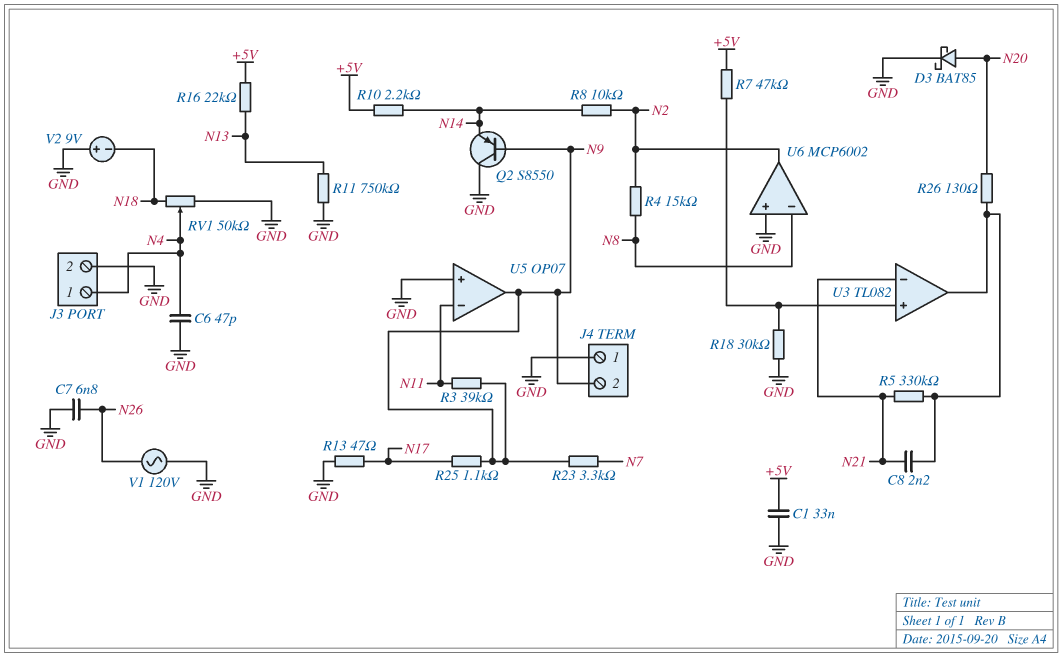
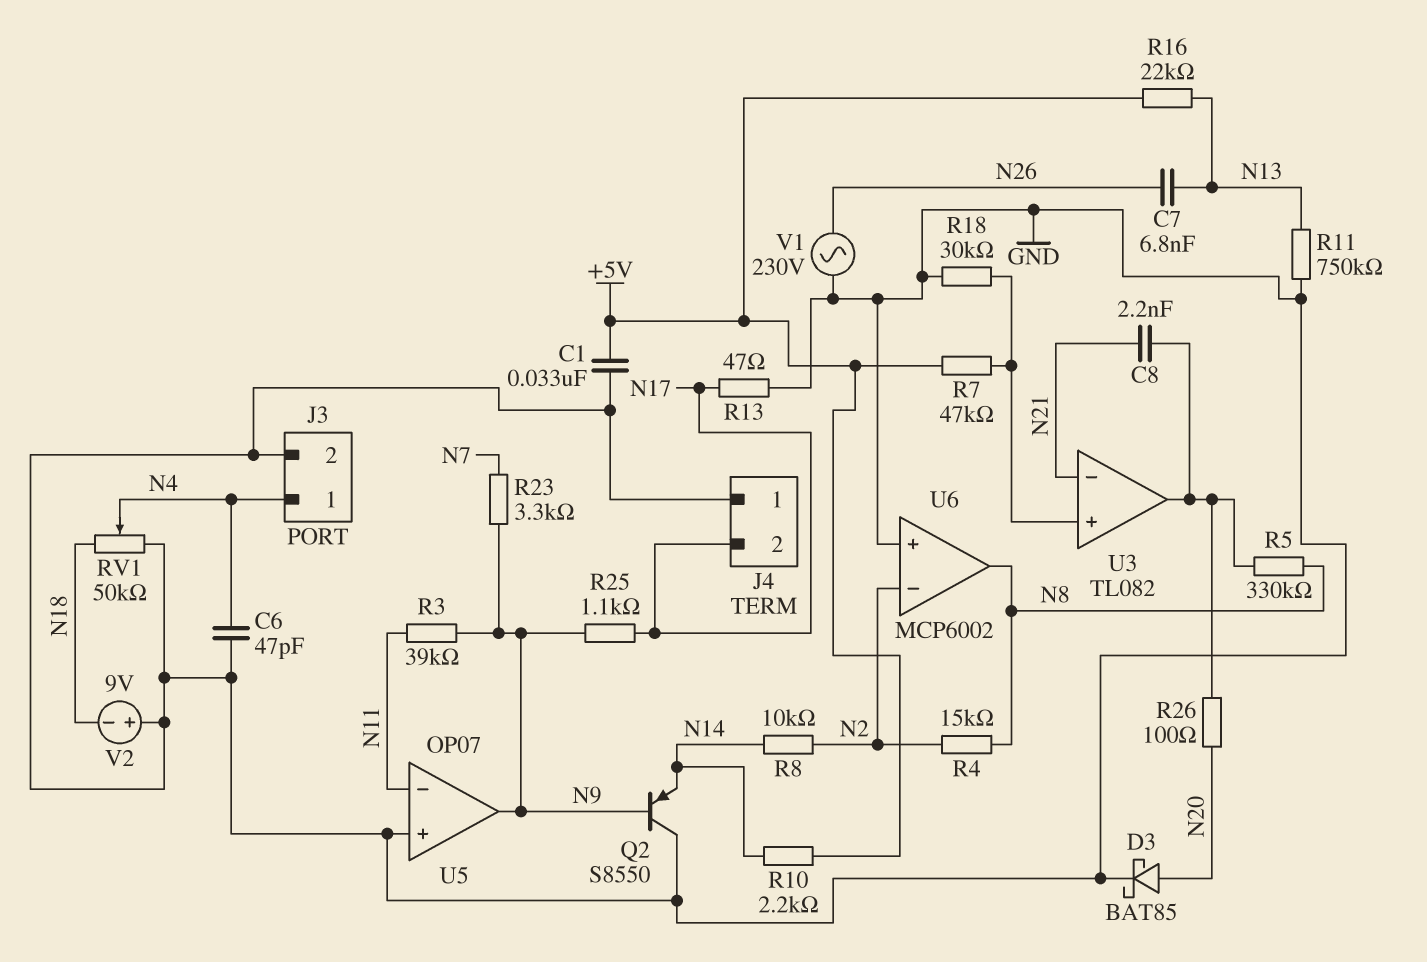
C7: 6.8nF (GND, N26) -> 6.8nF (N13, N26)
J4 pin 2: N9 -> N17
R5: 330k (N21, U3/out) -> 330k (N8, U3/out)
R26: 130 (N20, U3/out) -> 100 (N20, U3/out)
U6 pin in-: N8 -> N2
U6 pin out: N2 -> N8
V1: AC 120V (GND, N26) -> AC 230V (GND, N26)

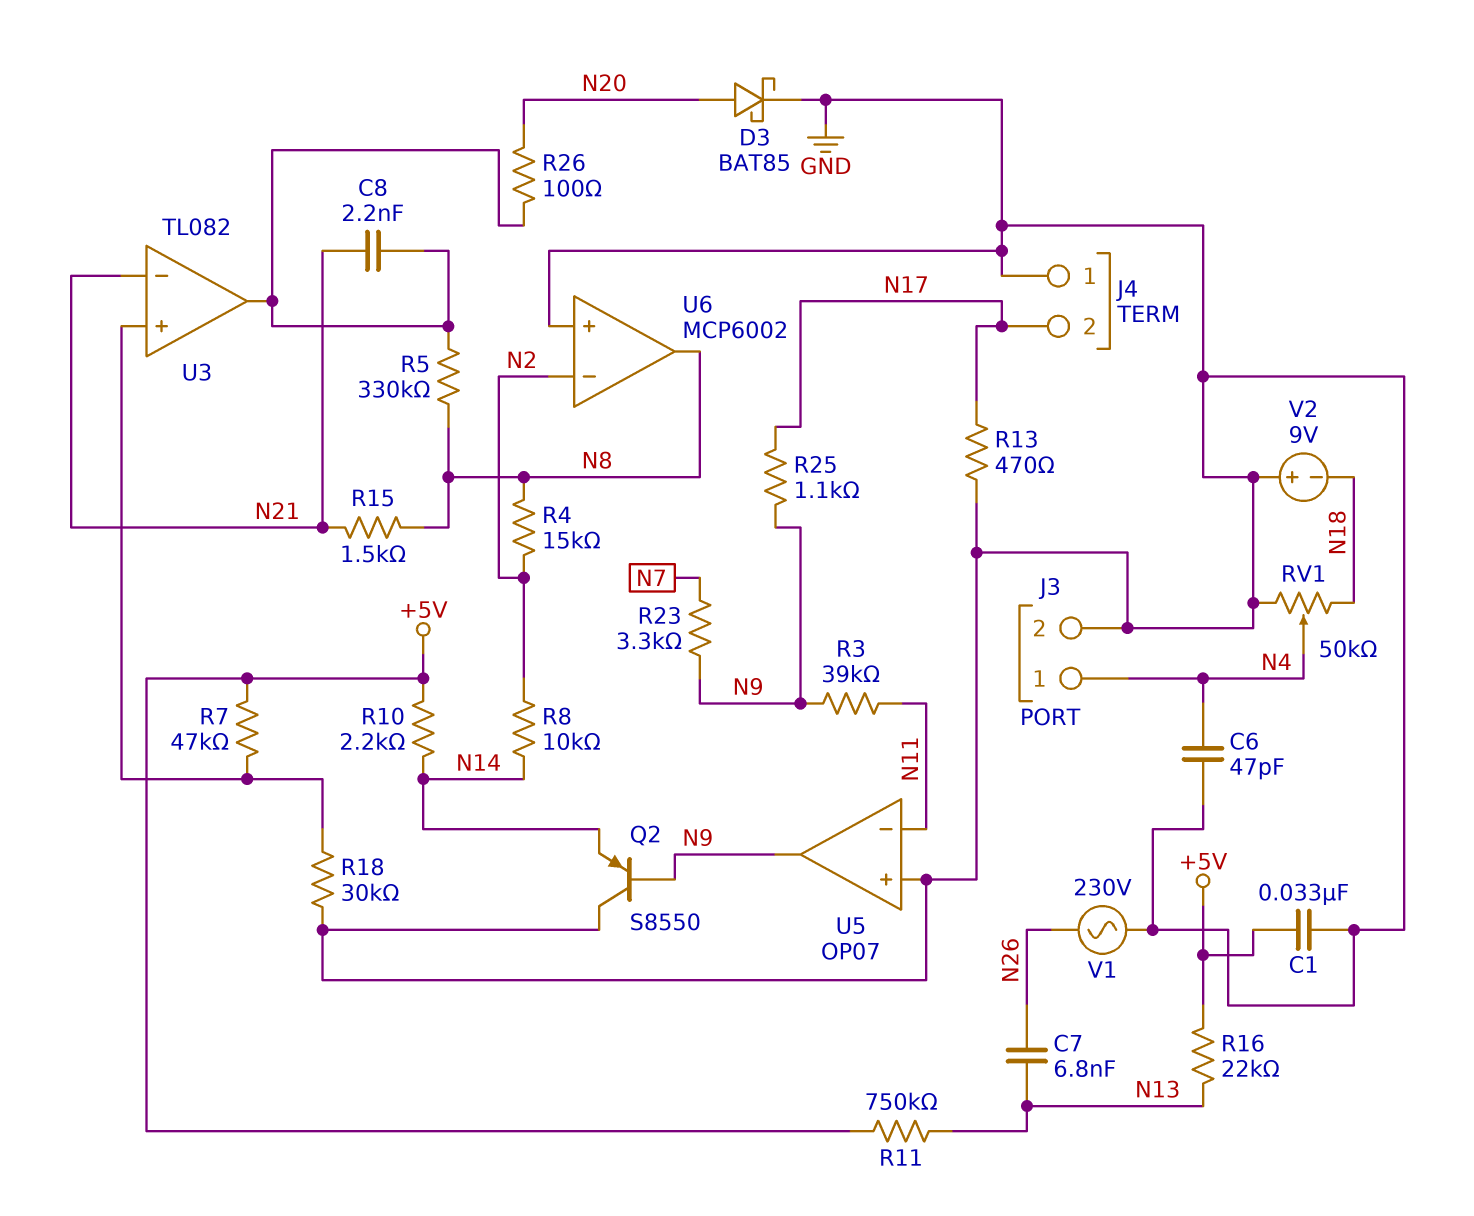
R11: 750k (GND, N13) -> 750k (+5V, N13)
R13: 47 (GND, N17) -> 470 (GND, N17)
R15: none -> 1.5k (N8, N21)

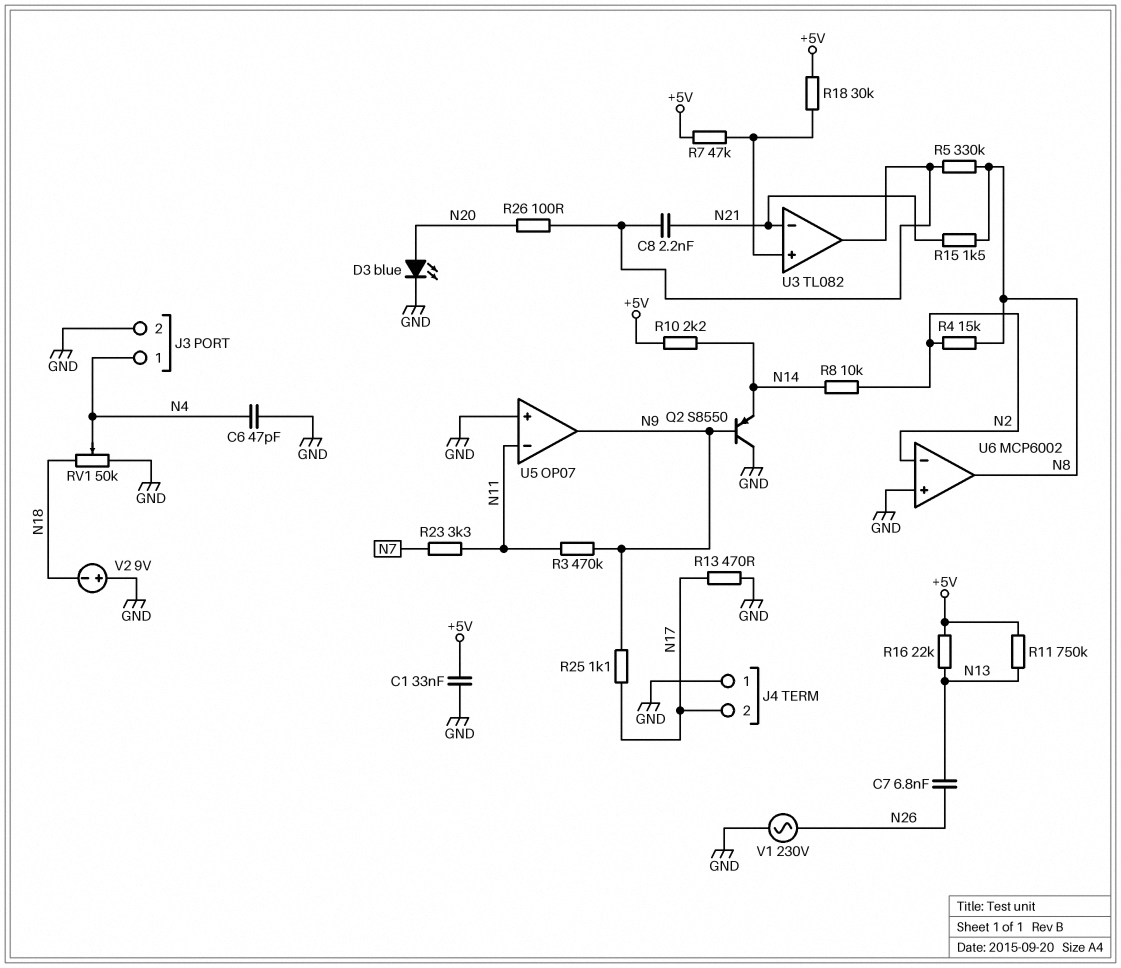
D3: schottky BAT85 (A N20, K GND) -> LED blue (A N20, K GND)
R3: 39k (N9, N11) -> 470k (N9, N11)
R18: 30k (GND, U3/in+) -> 30k (+5V, U3/in+)
R23: 3.3k (N7, N9) -> 3.3k (N7, N11)

